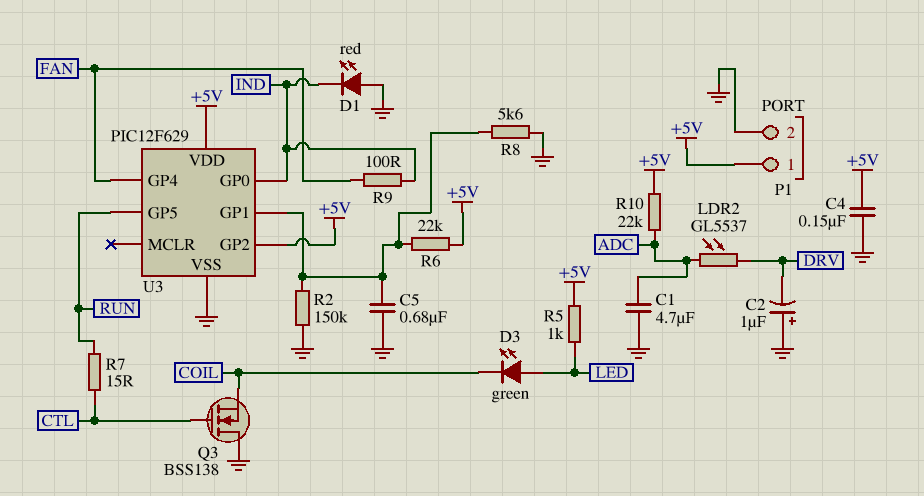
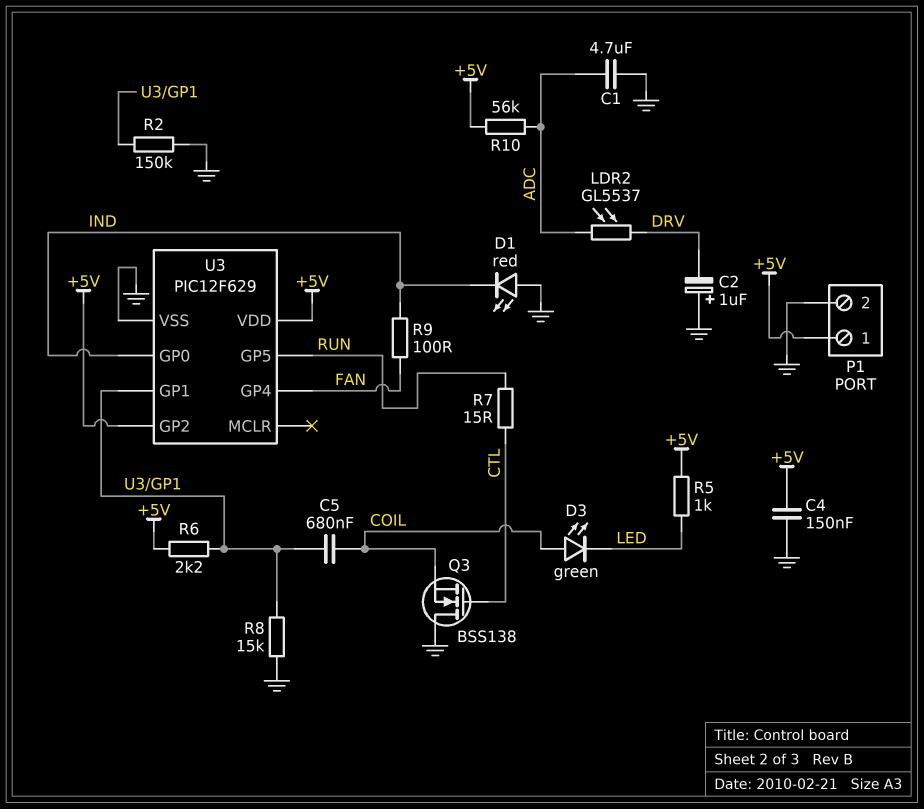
C5: 680nF (GND, U3/GP1) -> 680nF (COIL, U3/GP1)
D3: LED green (A LED, K COIL) -> LED green (A COIL, K LED)
R6: 22k (+5V, U3/GP1) -> 2.2k (+5V, U3/GP1)
R8: 5.6k (GND, U3/GP1) -> 15k (GND, U3/GP1)
R10: 22k (+5V, ADC) -> 56k (+5V, ADC)

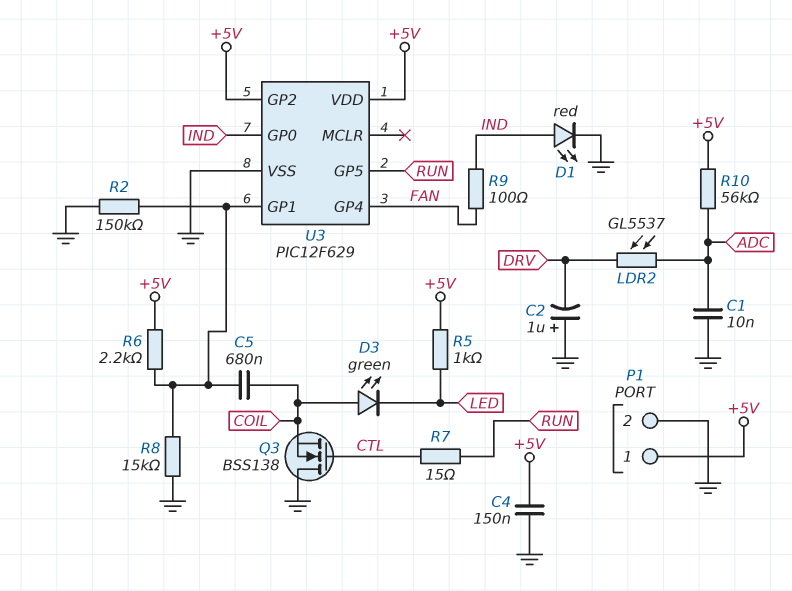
C1: 4.7uF (ADC, GND) -> 10nF (ADC, GND)
D1: LED red (A GND, K IND) -> LED red (A IND, K GND)

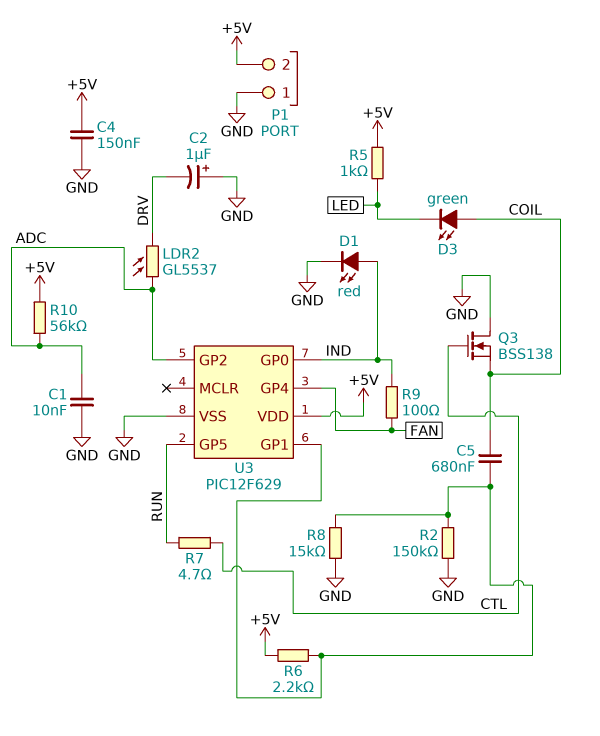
P1 pin 1: +5V -> GND
P1 pin 2: GND -> +5V
R7: 15 (CTL, RUN) -> 4.7 (CTL, RUN)
U3 pin GP2: +5V -> ADC

